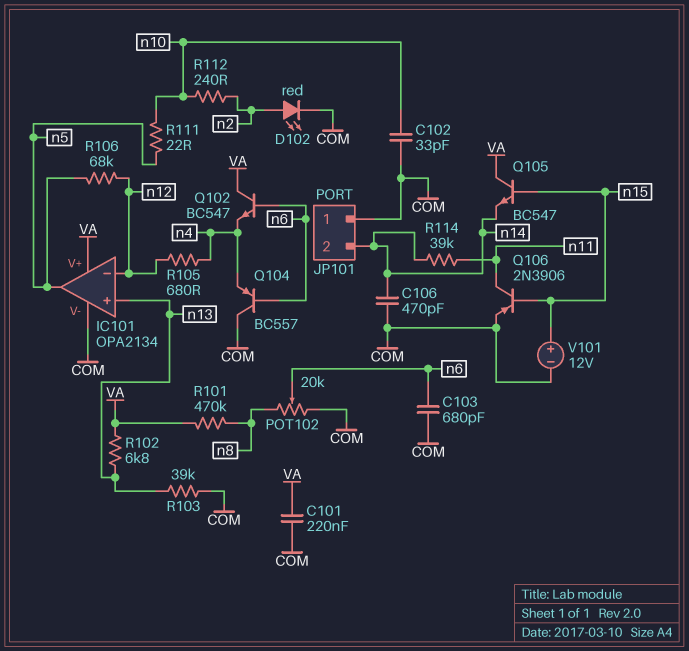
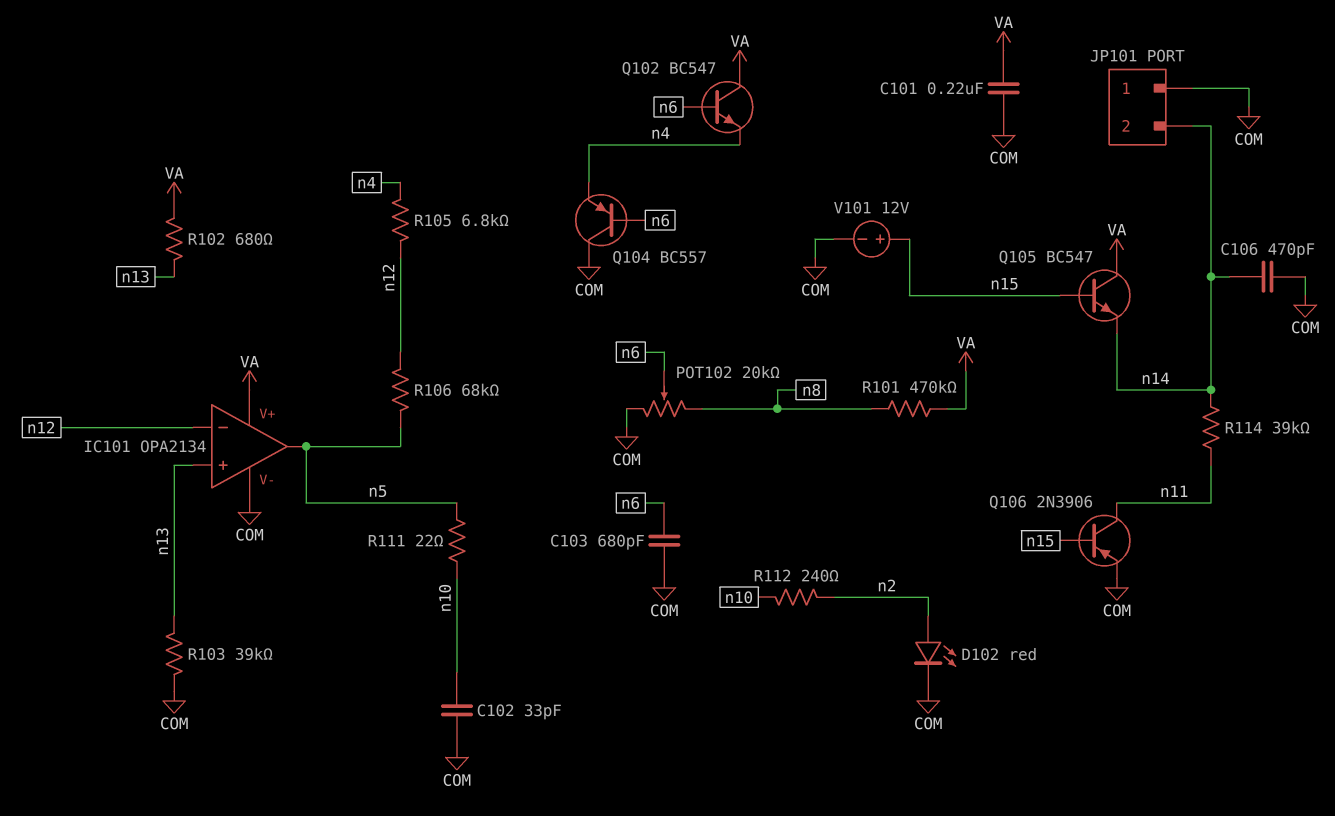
R102: 6.8k (VA, n13) -> 680 (VA, n13)
R105: 680 (n4, n12) -> 6.8k (n4, n12)

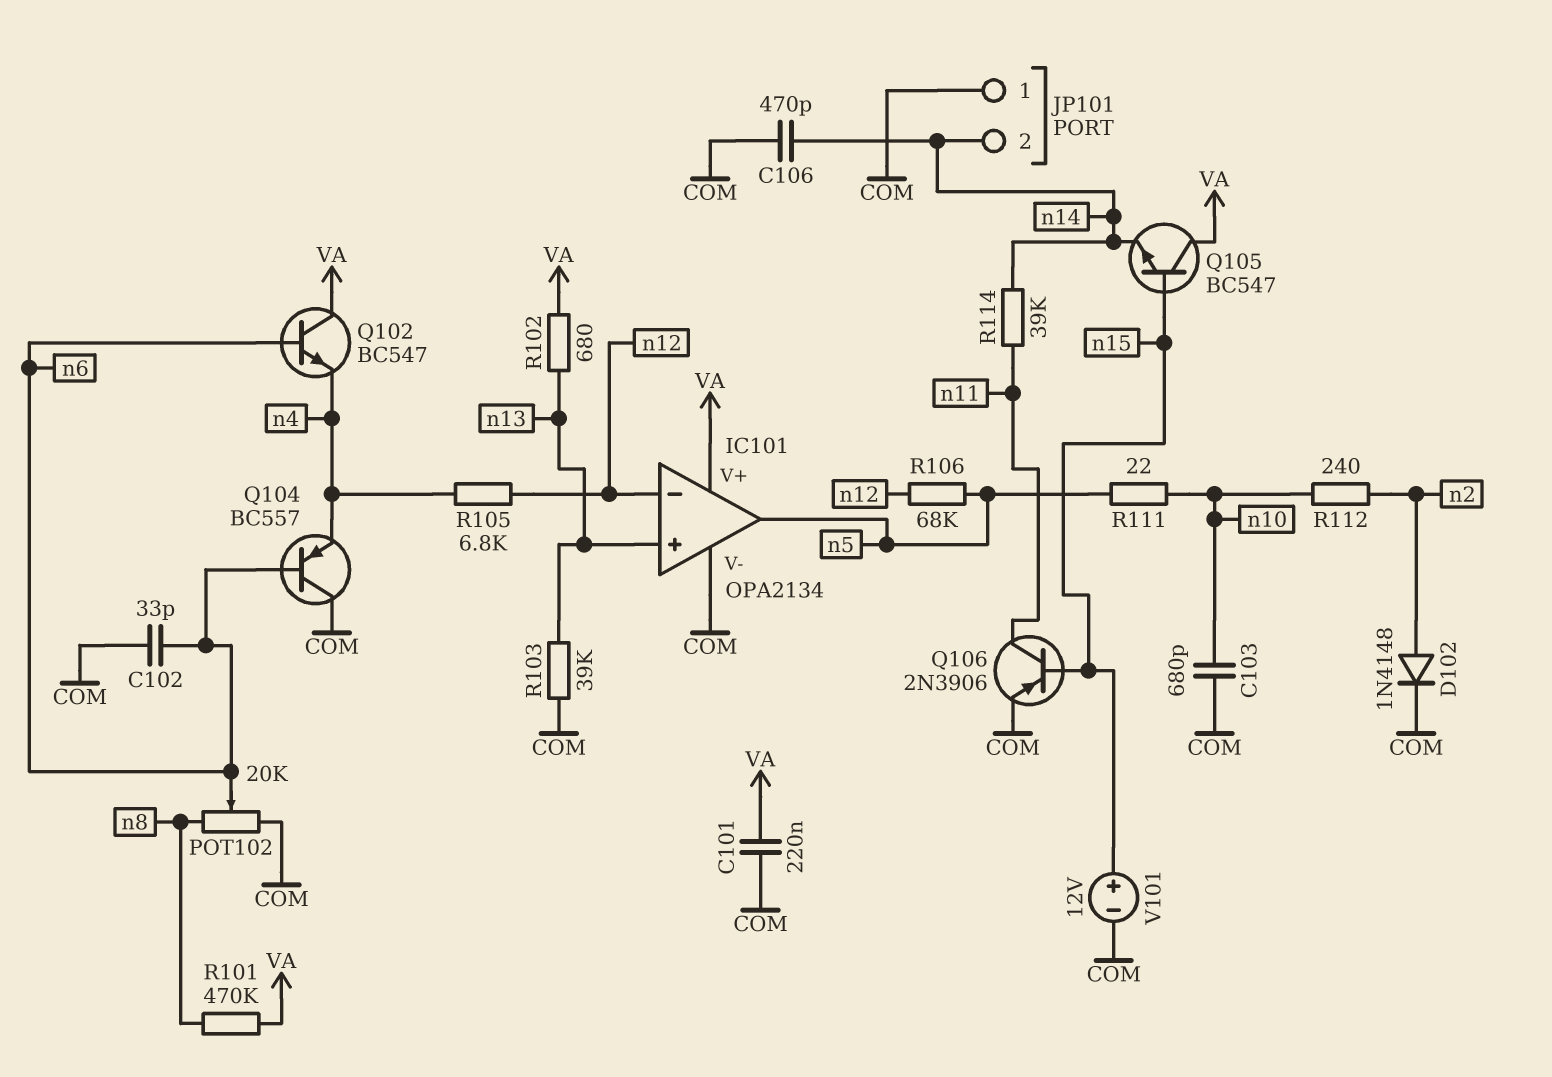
C102: 33pF (COM, n10) -> 33pF (COM, n6)
C103: 680pF (COM, n6) -> 680pF (COM, n10)
D102: LED red (A n2, K COM) -> diode 1N4148 (A n2, K COM)

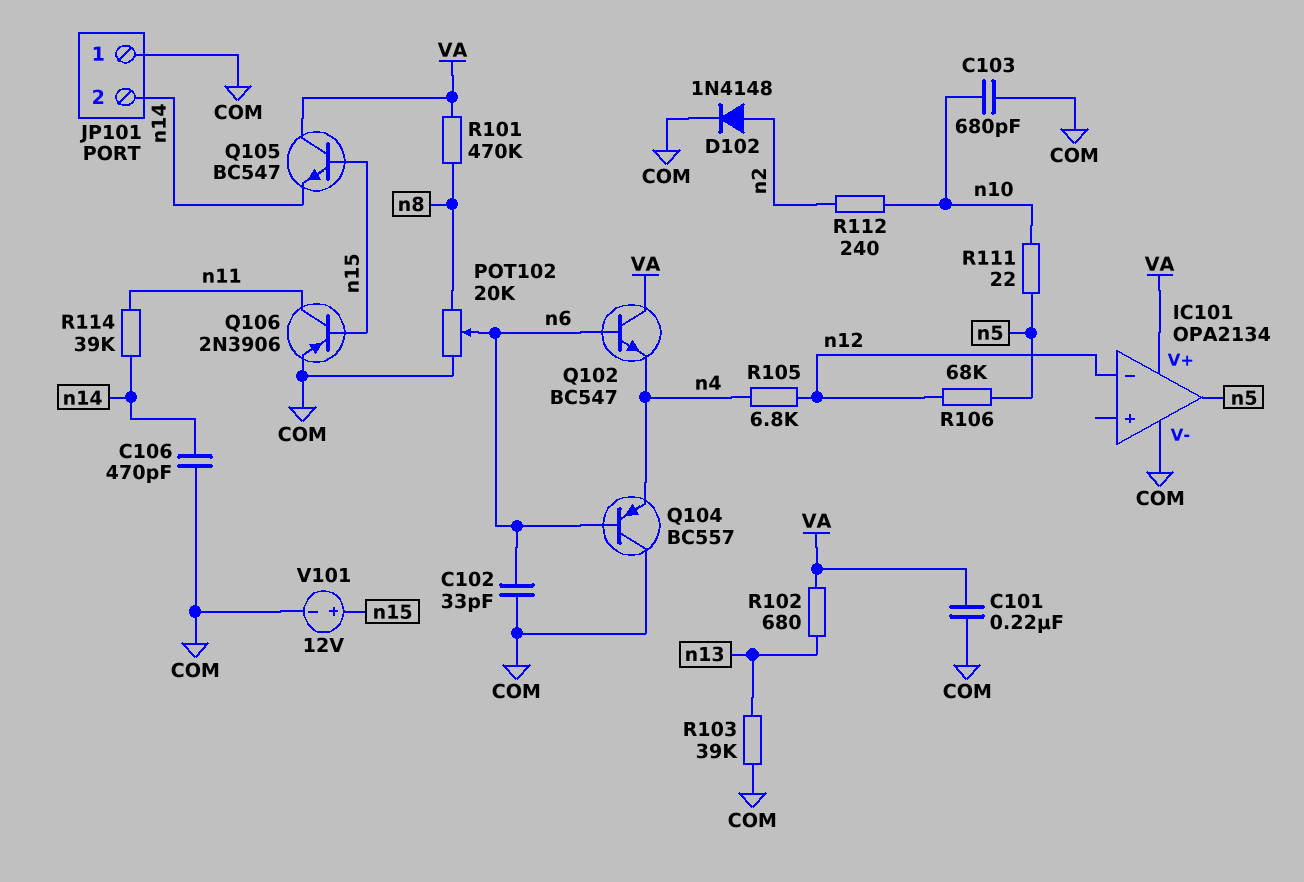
IC101 pin in+: n13 -> none

